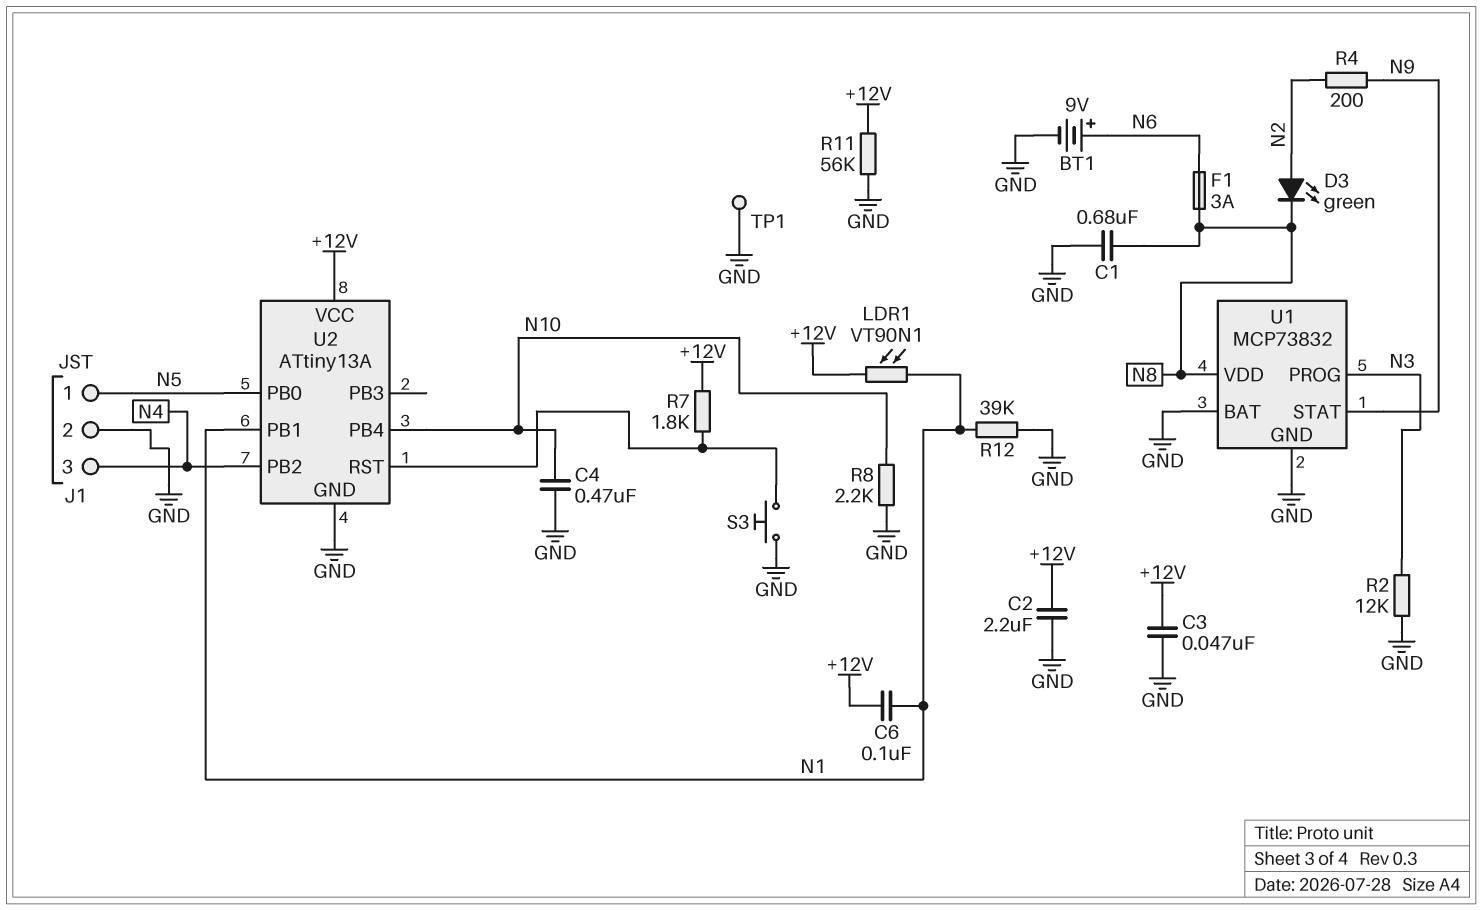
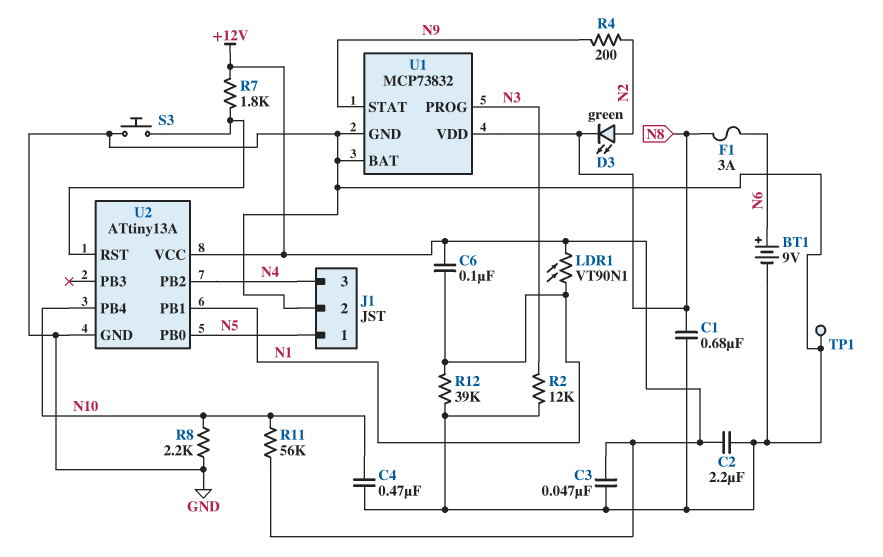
R11: 56k (+12V, GND) -> 56k (+12V, N10)

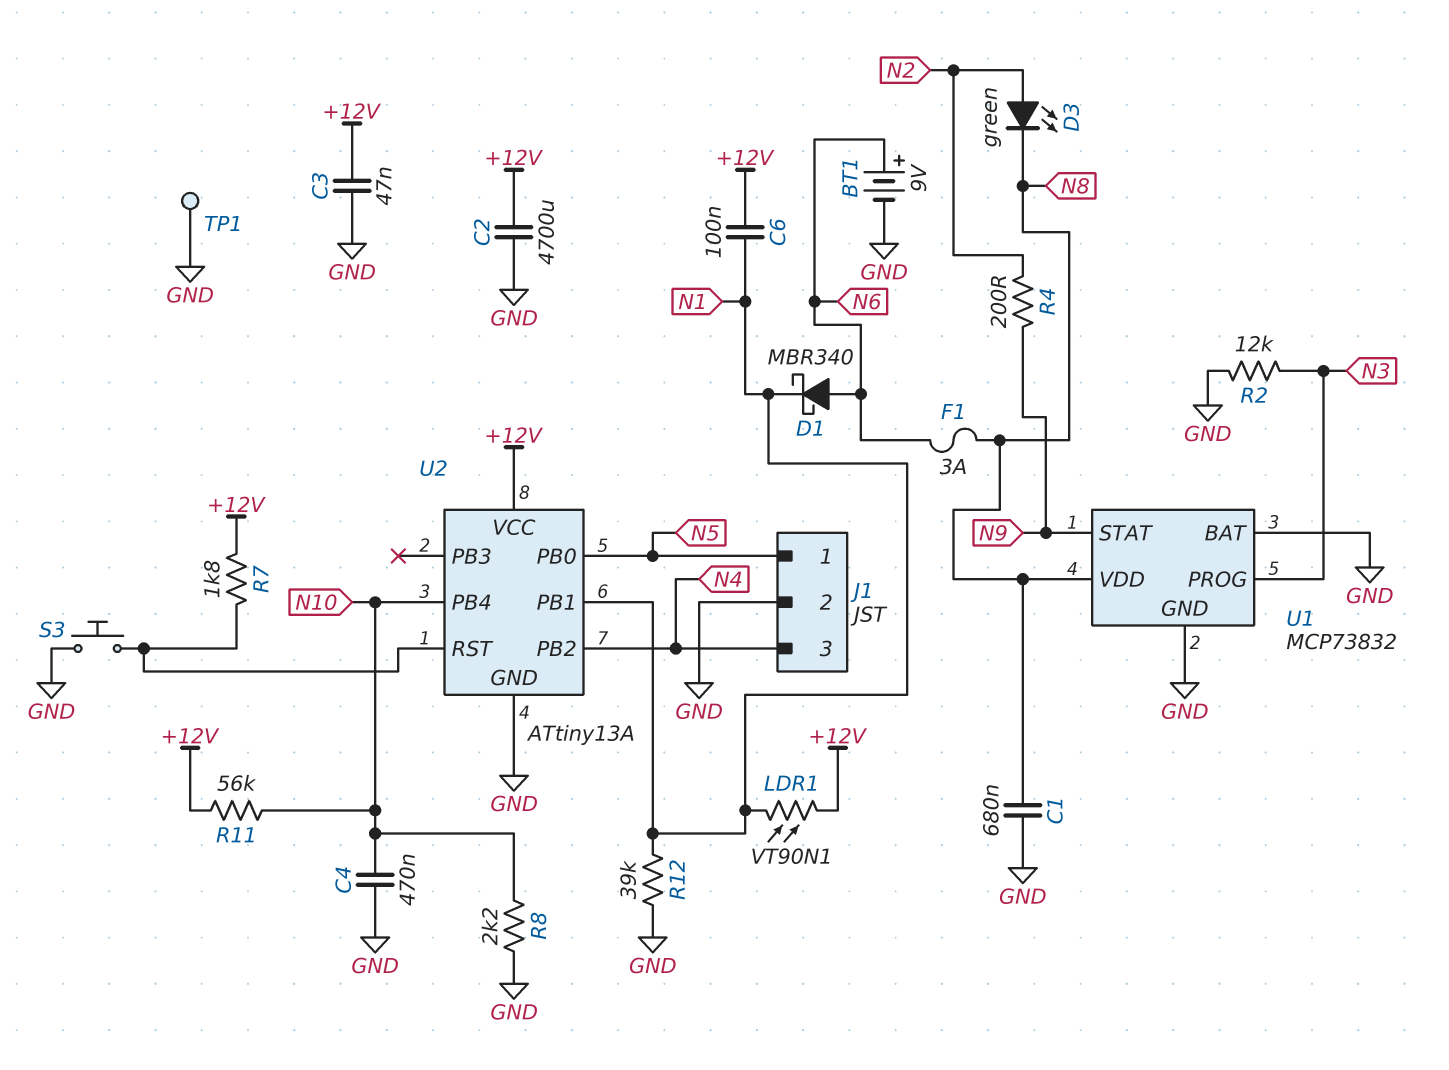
C2: 2.2uF (+12V, GND) -> 4700uF (+12V, GND)
D1: none -> schottky MBR340 (A N6, K N1)

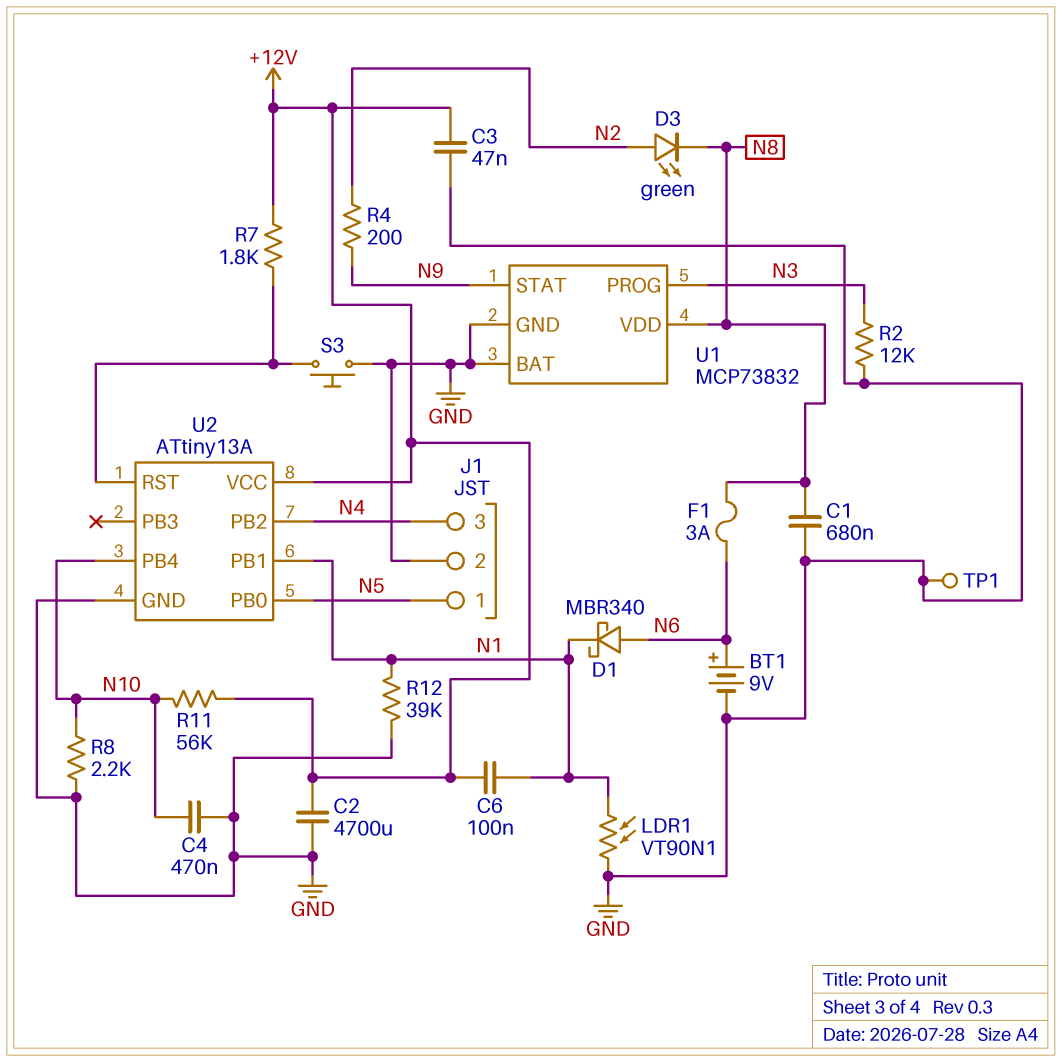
LDR1: VT90N1 (+12V, N1) -> VT90N1 (GND, N1)

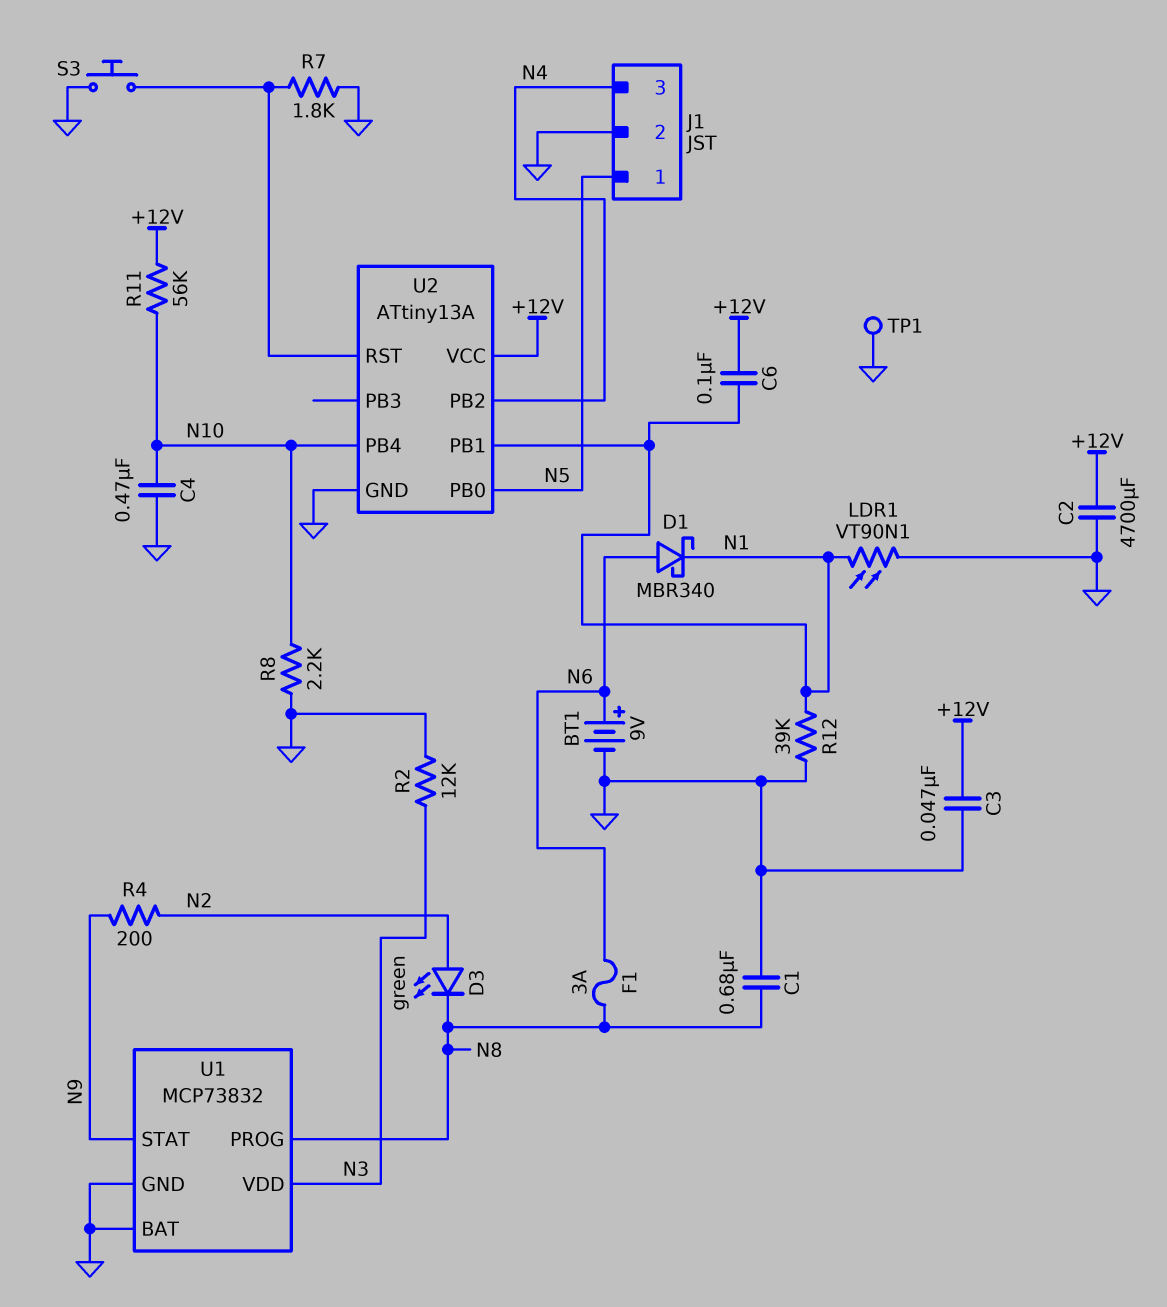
R7: 1.8k (+12V, U2/RST) -> 1.8k (GND, U2/RST)
U1 pin PROG: N3 -> N8
U1 pin VDD: N8 -> N3

